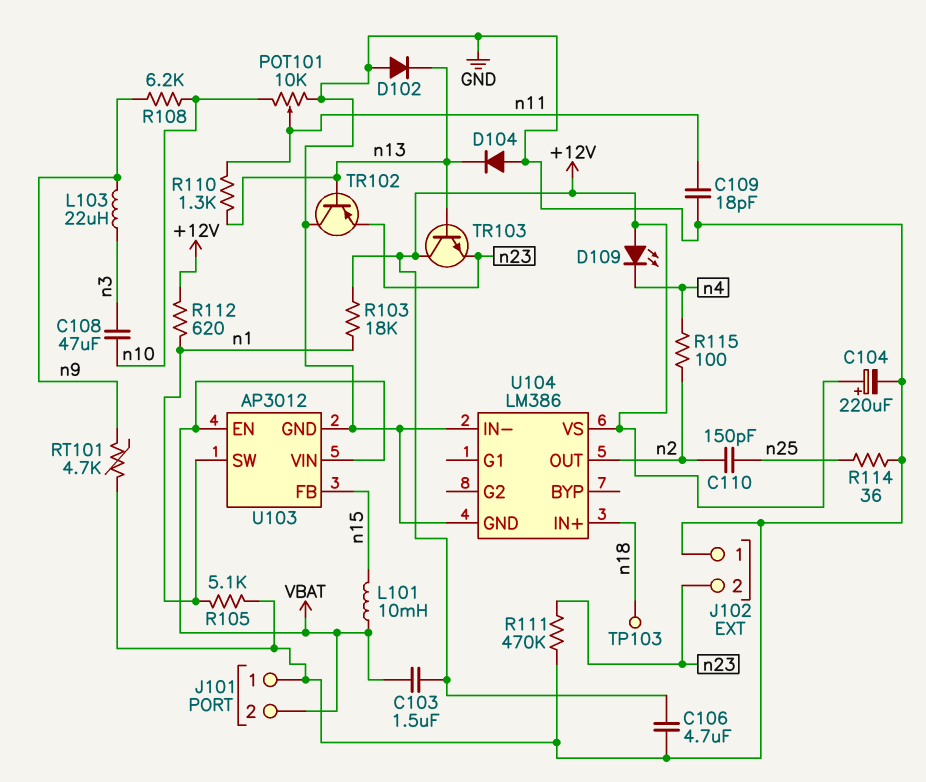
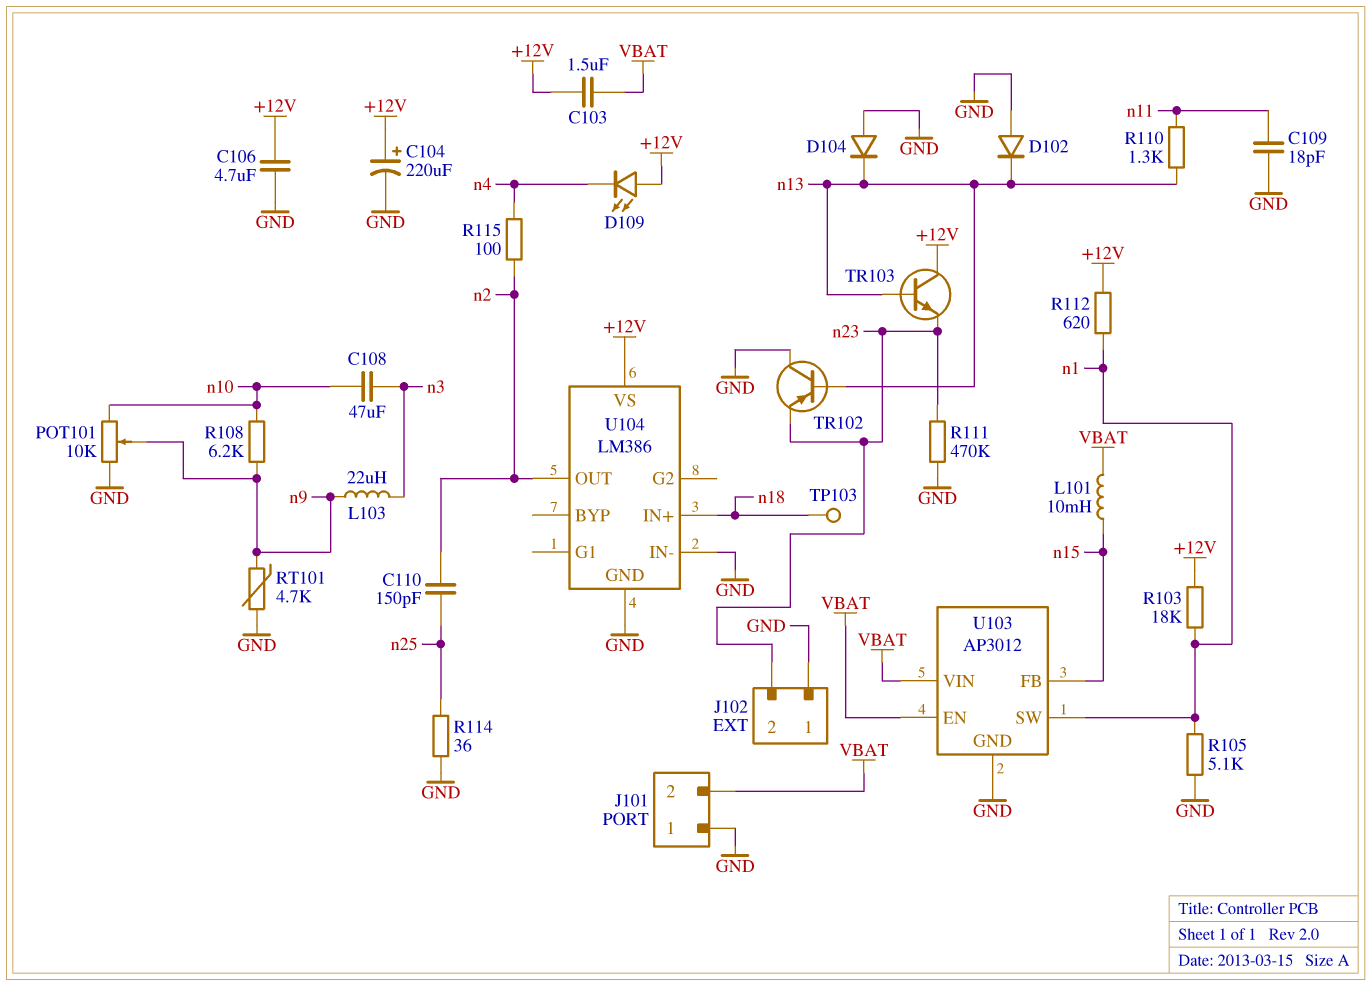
POT101: 10k (GND, n10, wiper n11) -> 10k (GND, n10, wiper n9)

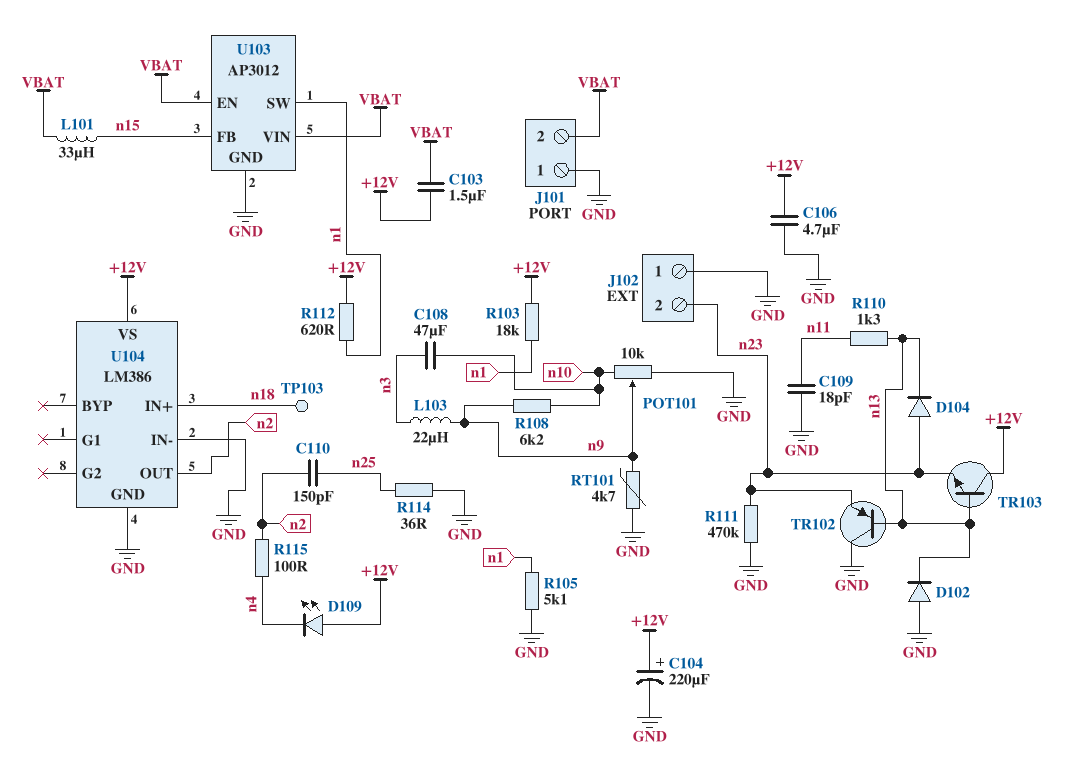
D104: diode (A GND, K n13) -> diode (A n23, K n13)
L101: 10mH (VBAT, n15) -> 33uH (VBAT, n15)

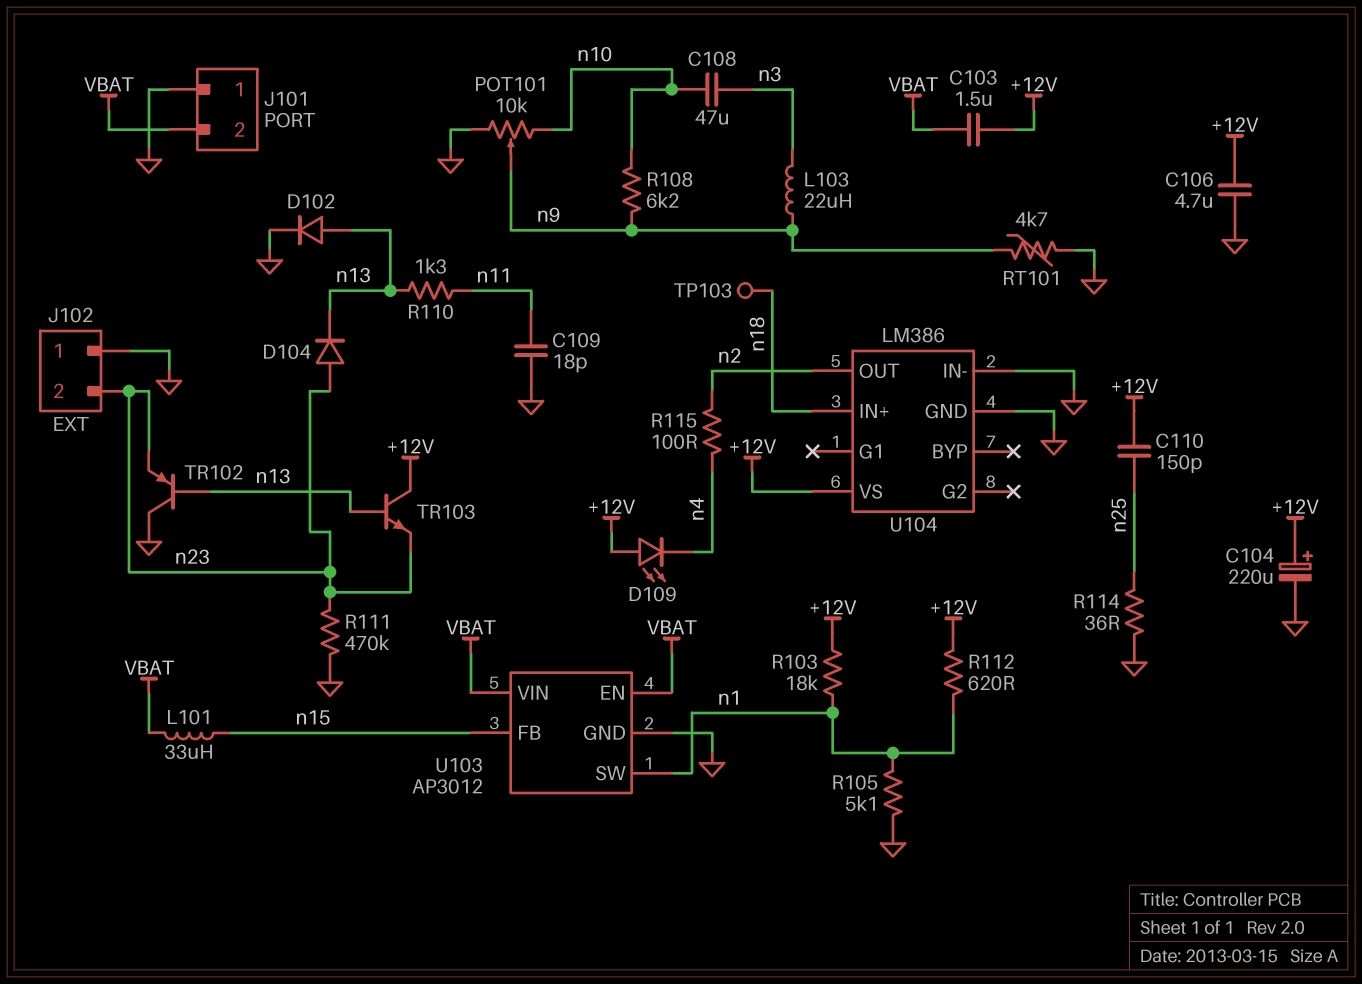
C110: 150pF (n2, n25) -> 150pF (+12V, n25)
D102: diode (A GND, K n13) -> diode (A n13, K GND)

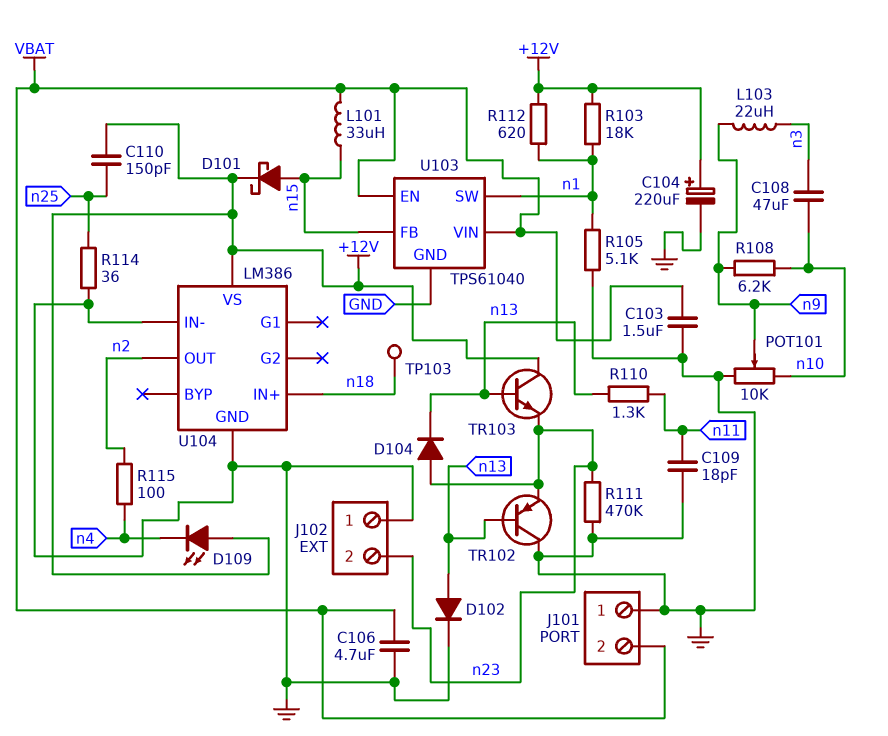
C103: 1.5uF (+12V, VBAT) -> 1.5uF (GND, VBAT)
C106: 4.7uF (+12V, GND) -> 4.7uF (GND, VBAT)
D101: none -> schottky (A n15, K +12V)
RT101: 4.7k (GND, n9) -> none
U103: AP3012 -> TPS61040

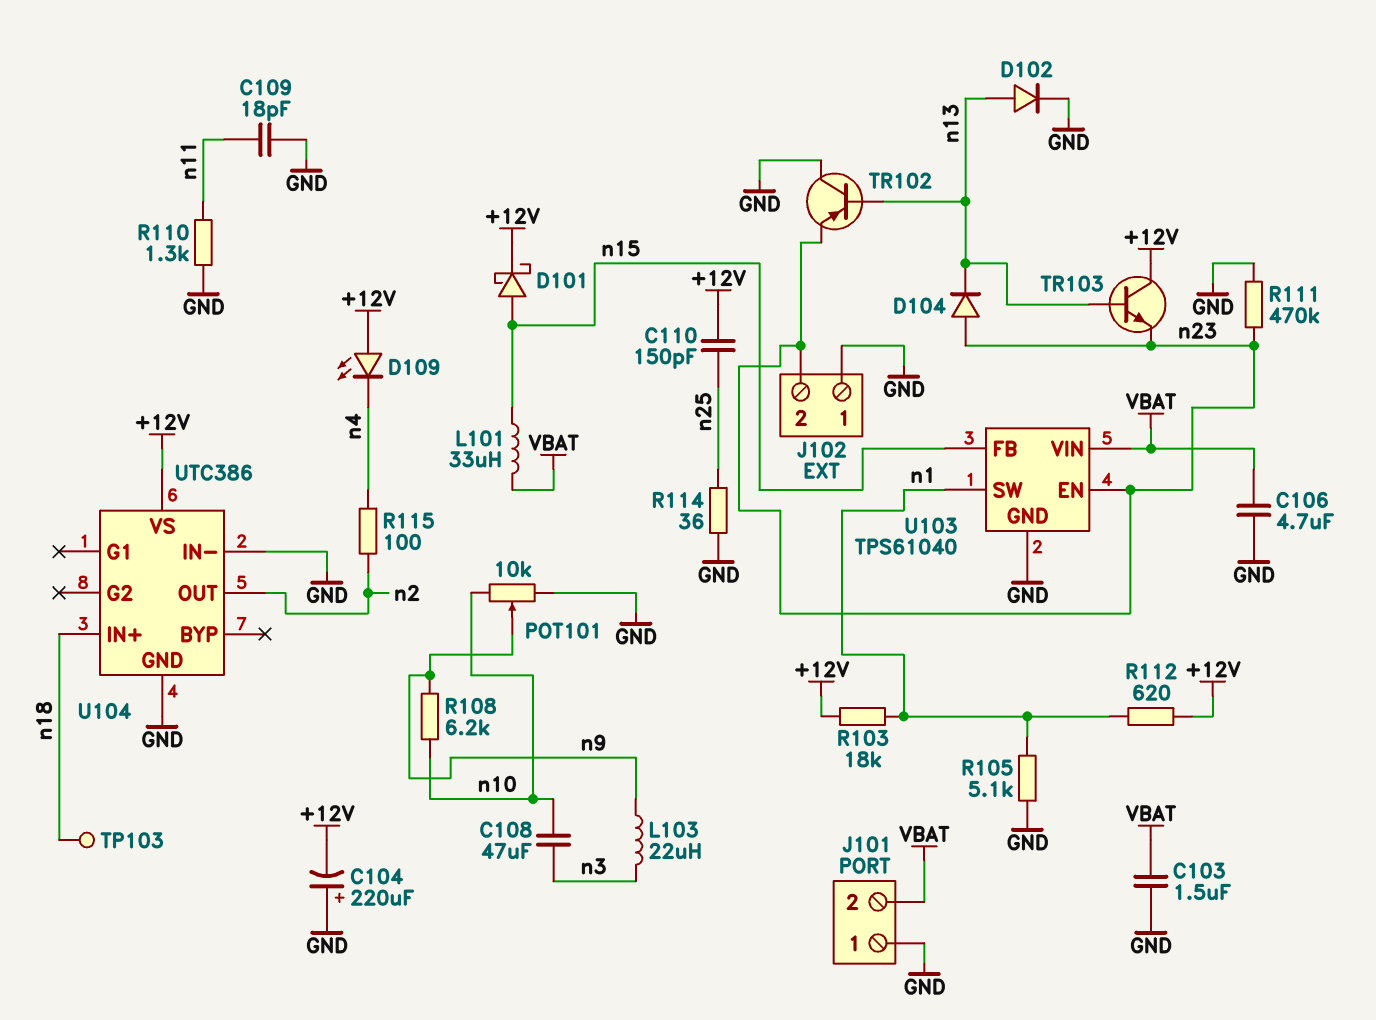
C104: 220uF (plus +12V, minus GND) -> 220uF (plus GND, minus +12V)
R110: 1.3k (n11, n13) -> 1.3k (GND, n11)
U103 pin EN: VBAT -> n23
U104: LM386 -> UTC386

